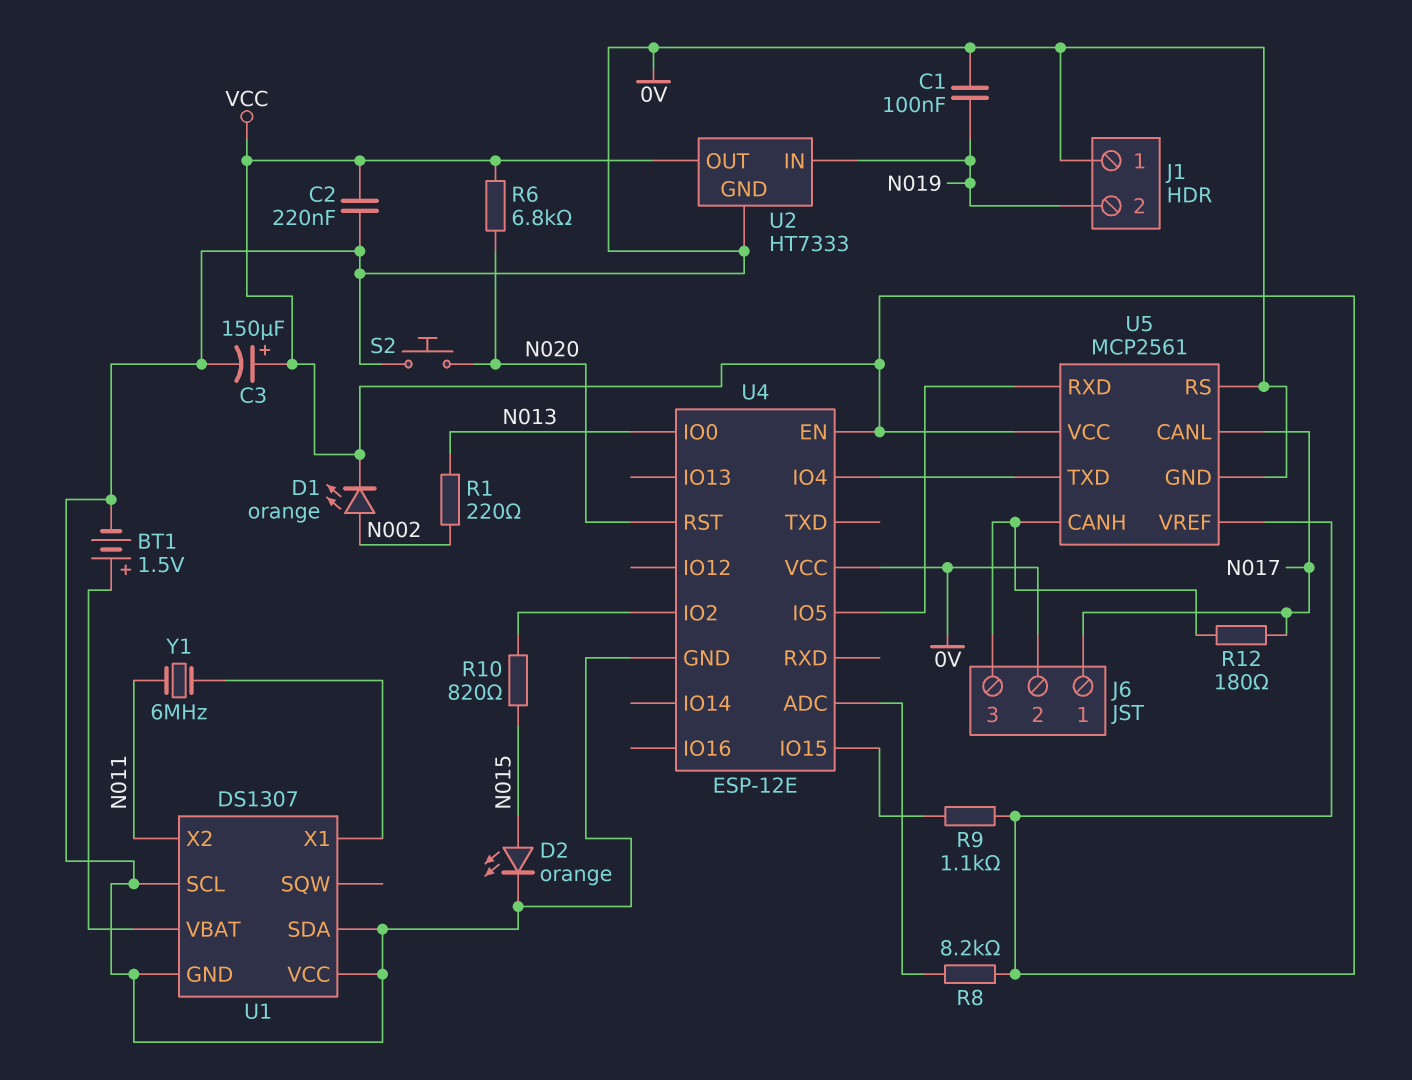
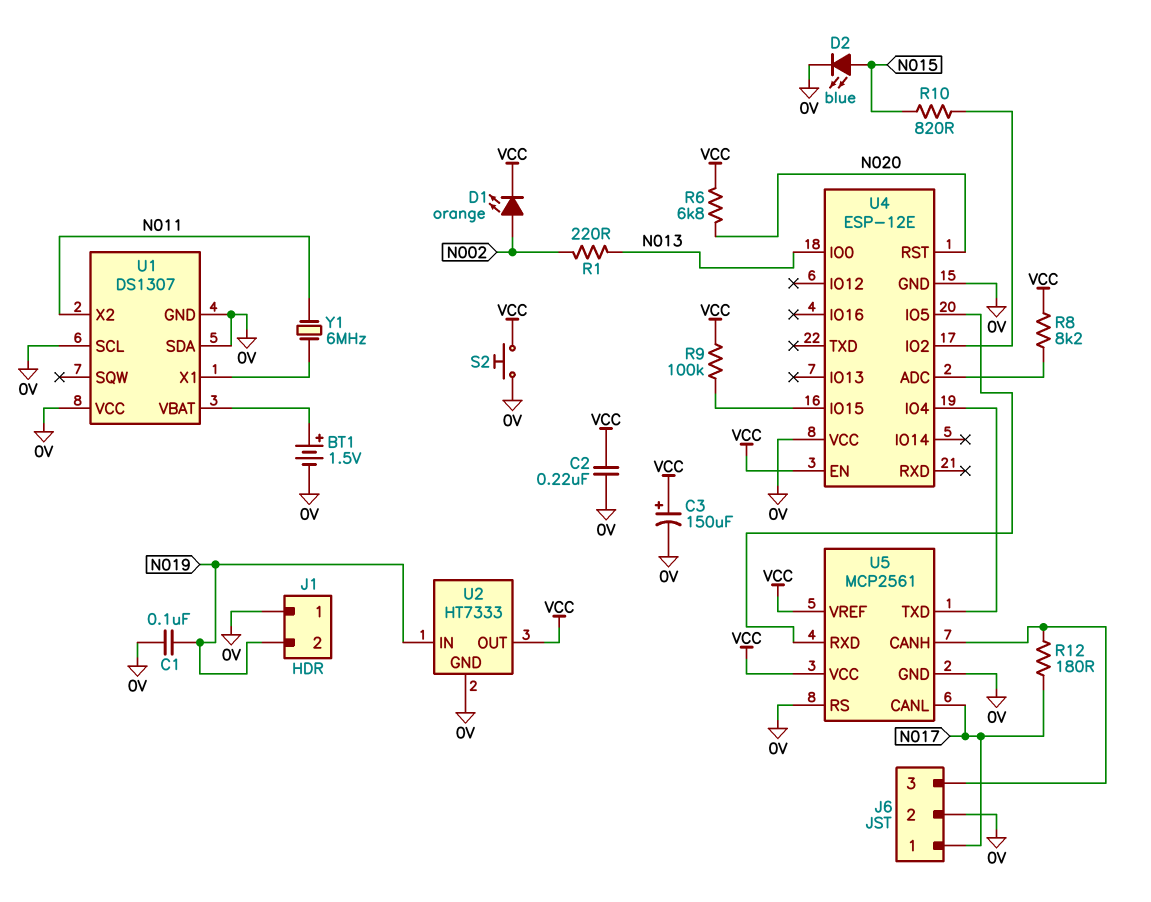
D2: LED orange (A N015, K 0V) -> LED blue (A N015, K 0V)
R9: 1.1k (U4/IO15, VCC) -> 100k (U4/IO15, VCC)
S2: button (0V, N020) -> button (0V, VCC)

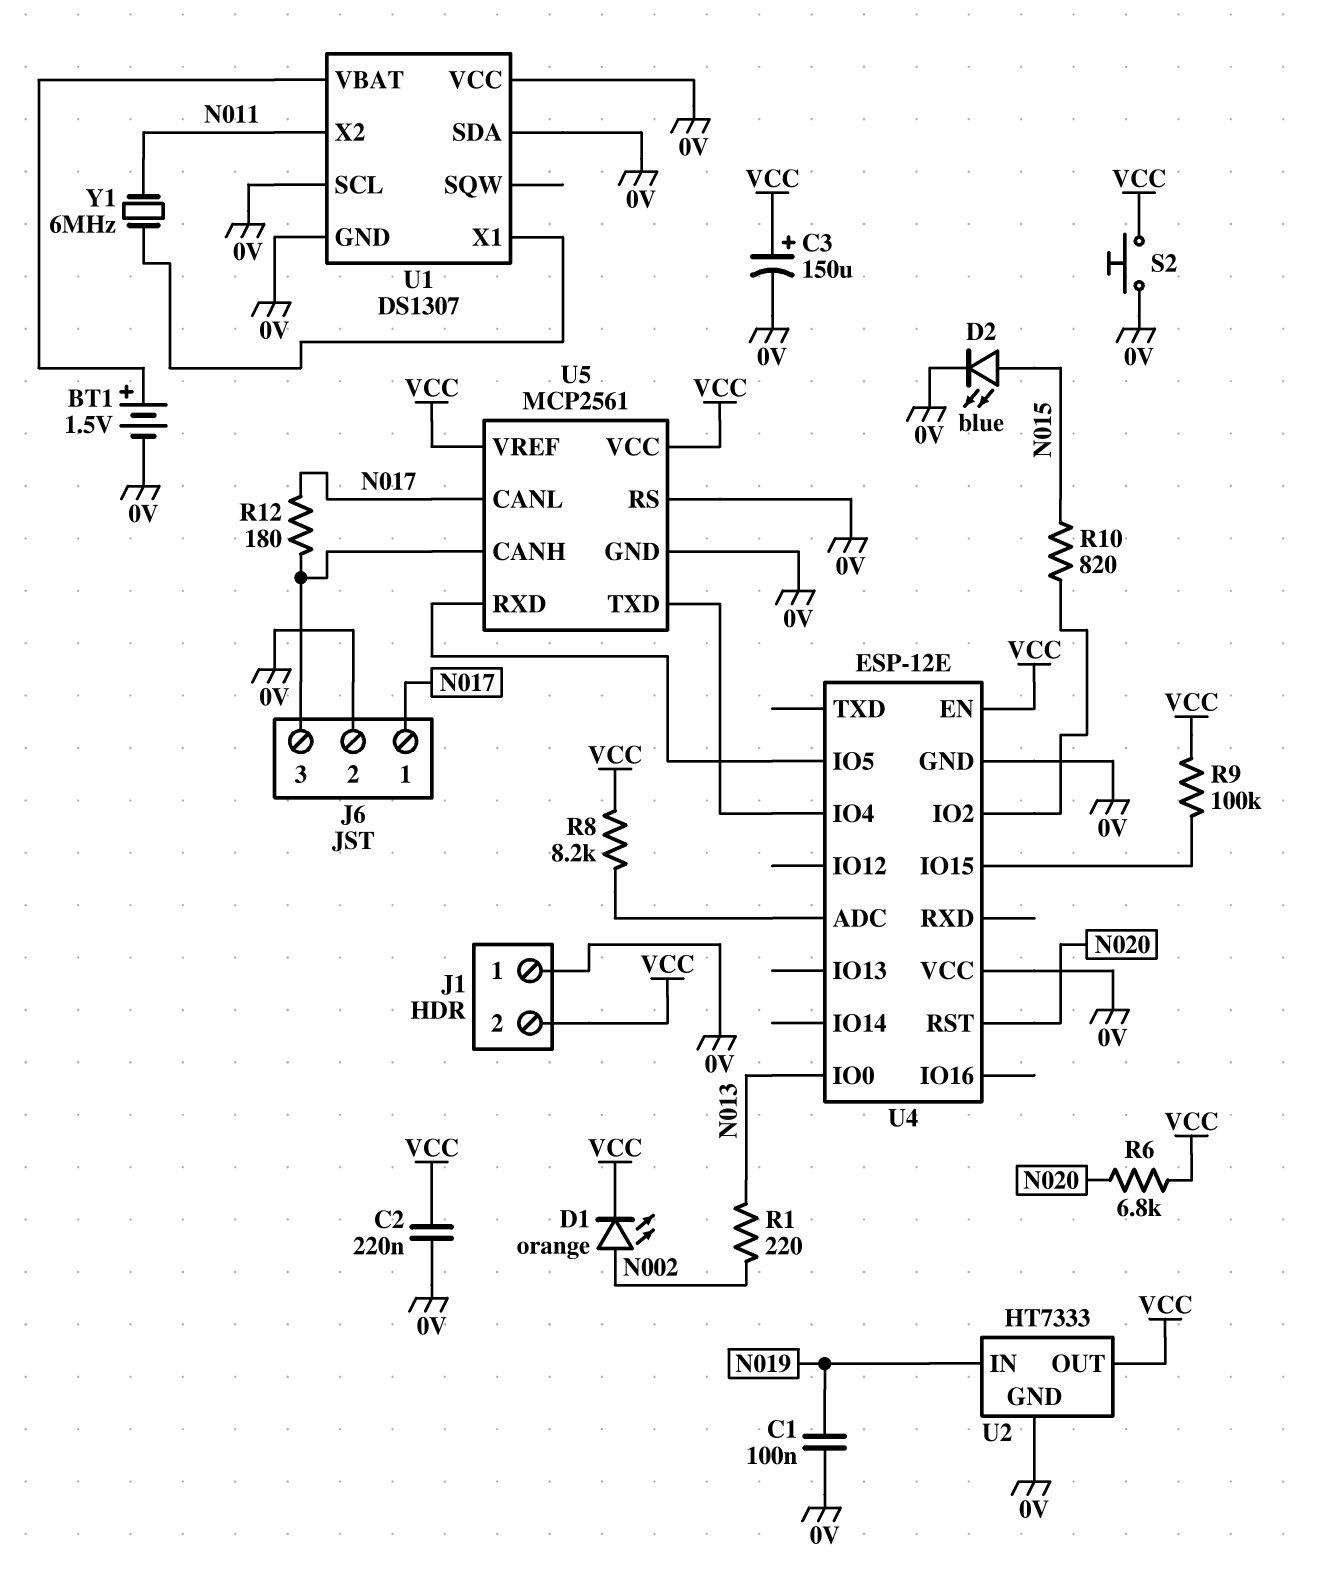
J1 pin 2: N019 -> VCC

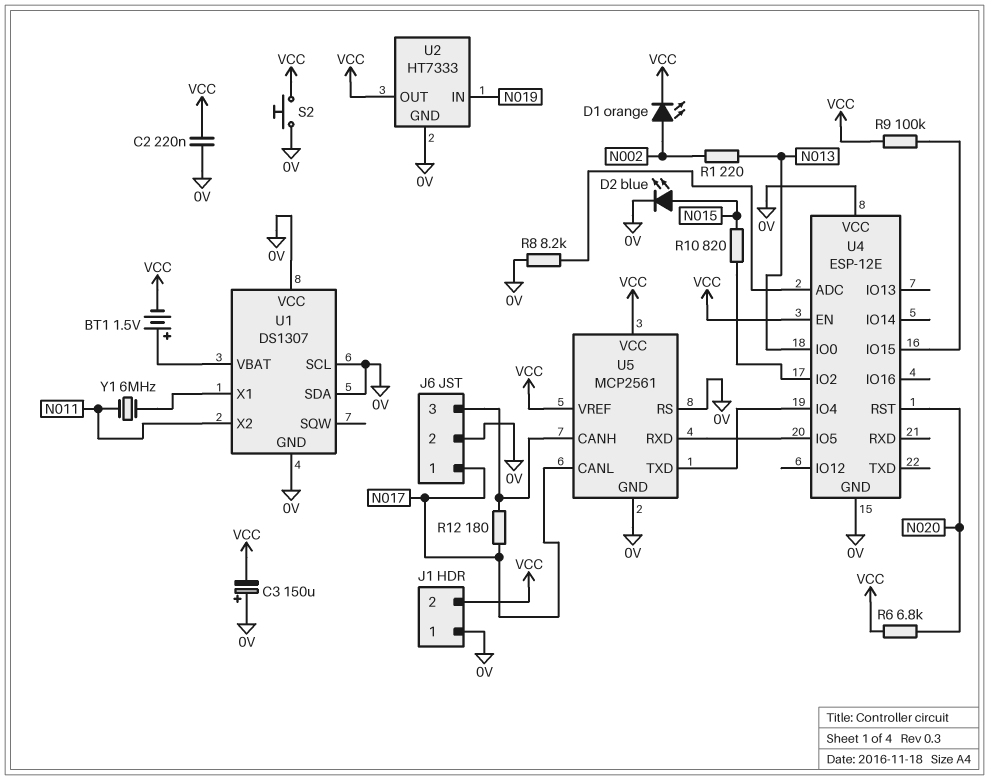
BT1: 1.5V (plus U1/VBAT, minus 0V) -> 1.5V (plus U1/VBAT, minus VCC)
C1: 100nF (0V, N019) -> none
C3: 150uF (plus VCC, minus 0V) -> 150uF (plus 0V, minus VCC)
R8: 8.2k (U4/ADC, VCC) -> 8.2k (0V, U4/ADC)

